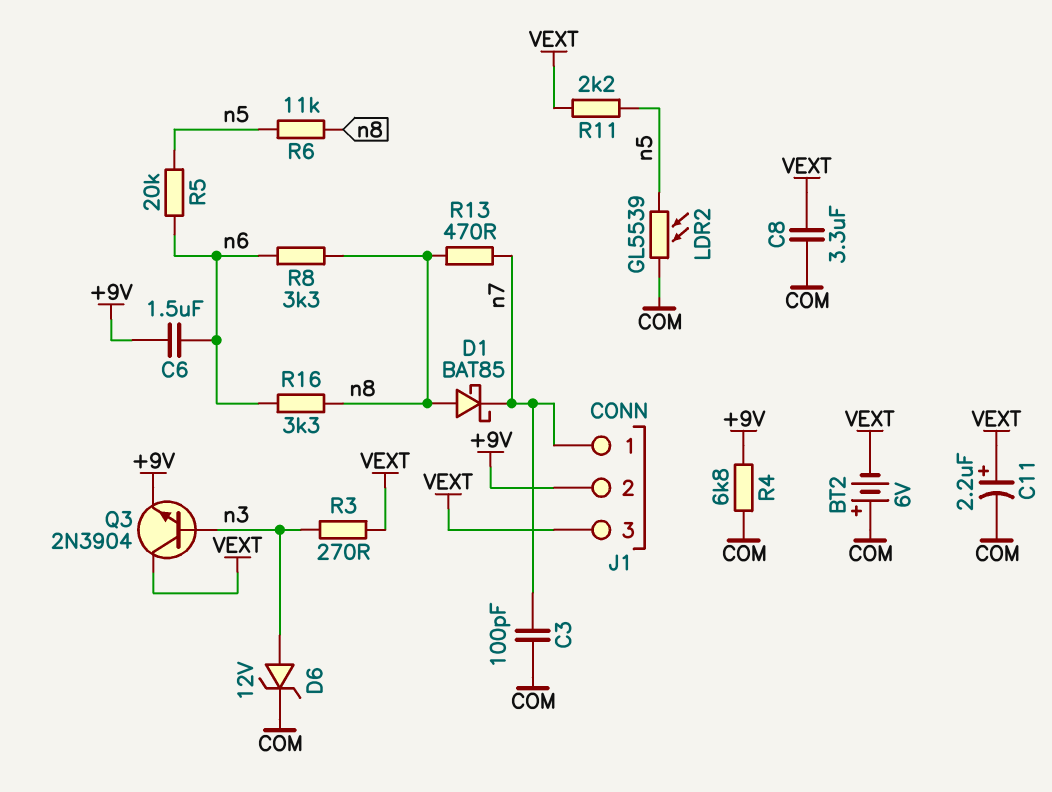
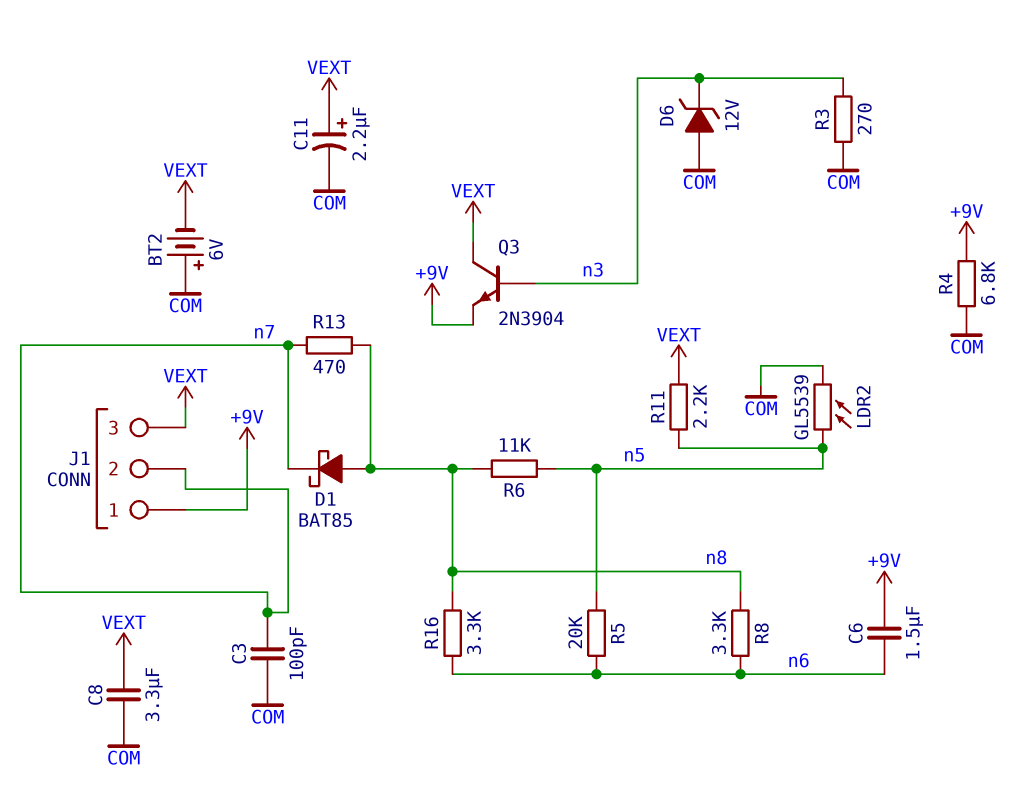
D6: zener 12V (A n3, K COM) -> zener 12V (A COM, K n3)
J1 pin 1: n7 -> +9V
J1 pin 2: +9V -> n7
R3: 270 (VEXT, n3) -> 270 (COM, n3)

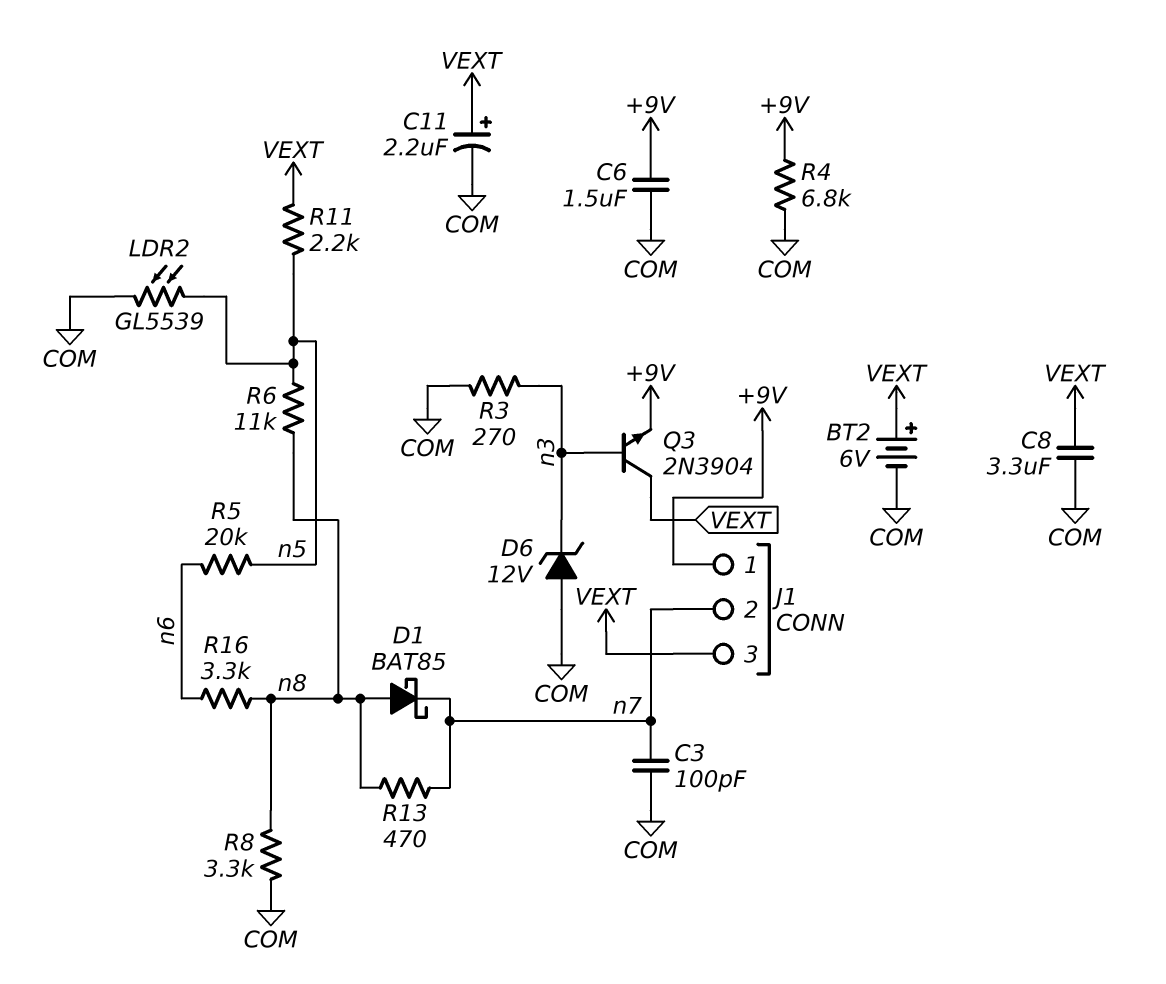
BT2: 6V (plus COM, minus VEXT) -> 6V (plus VEXT, minus COM)
C6: 1.5uF (+9V, n6) -> 1.5uF (+9V, COM)
R8: 3.3k (n6, n8) -> 3.3k (COM, n8)

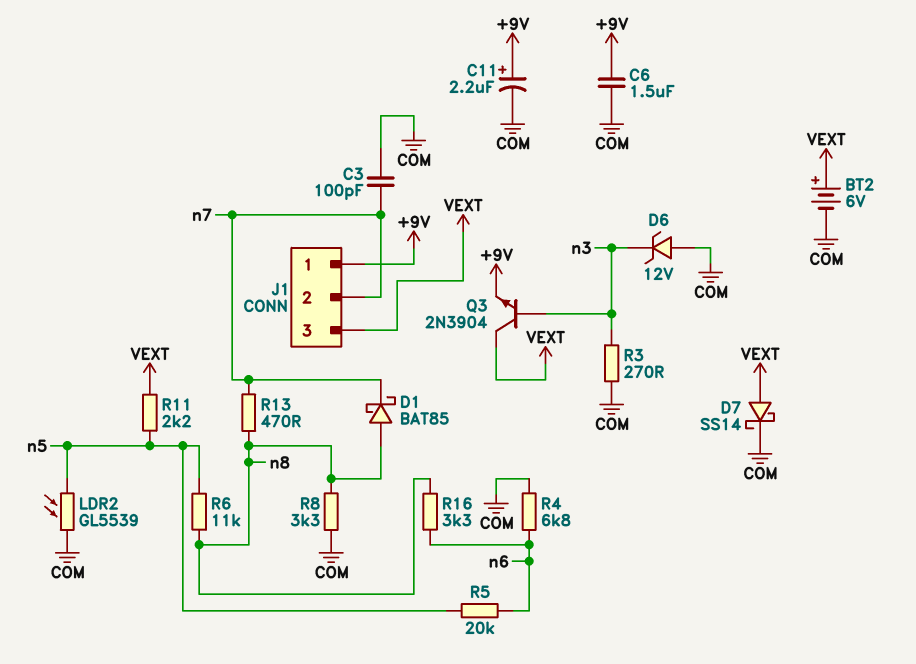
C8: 3.3uF (COM, VEXT) -> none
C11: 2.2uF (plus VEXT, minus COM) -> 2.2uF (plus +9V, minus COM)
D7: none -> schottky SS14 (A VEXT, K COM)
R4: 6.8k (+9V, COM) -> 6.8k (COM, n6)

